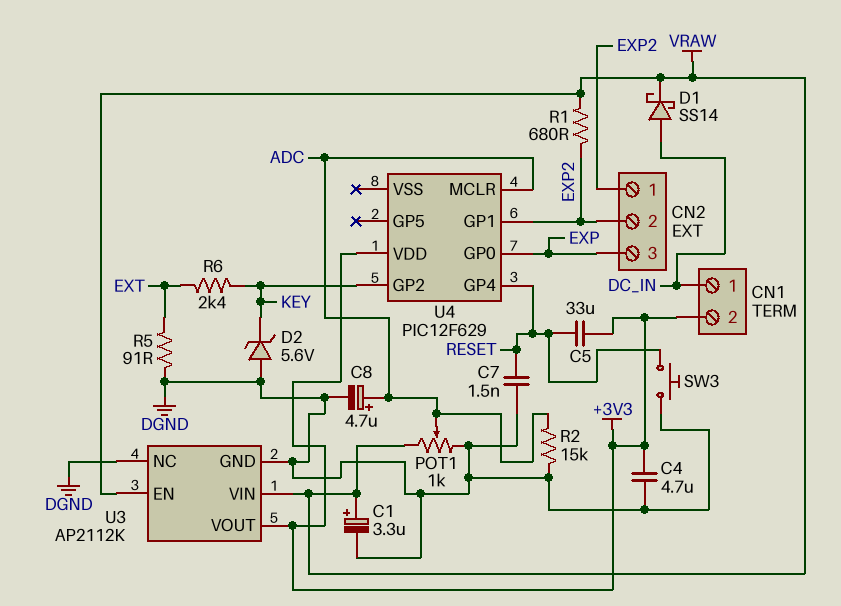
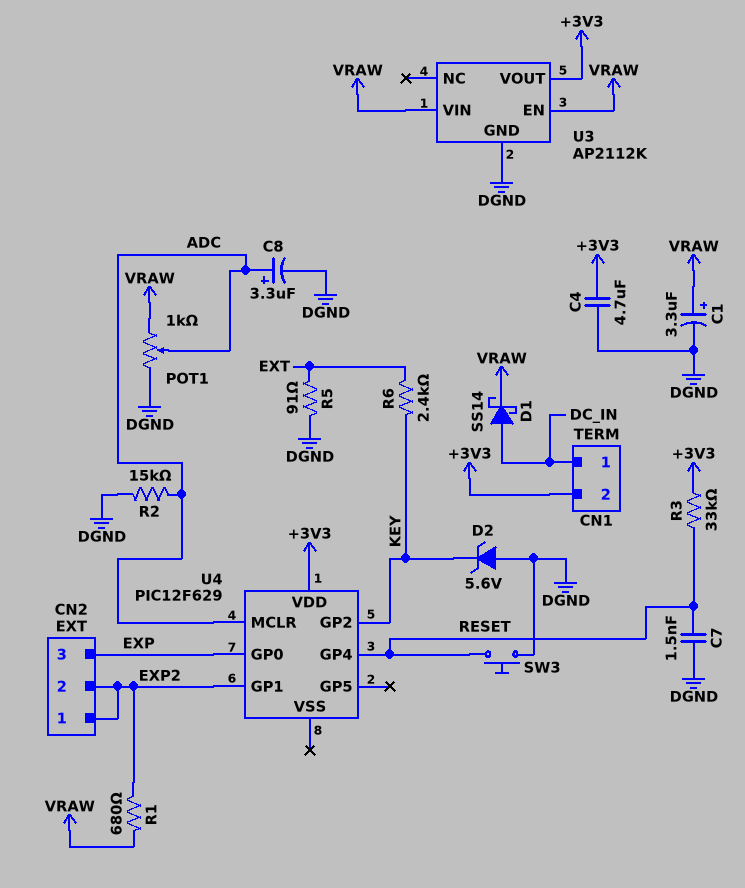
C5: 33uF (+3V3, RESET) -> none
C8: 4.7uF (plus ADC, minus DGND) -> 3.3uF (plus ADC, minus DGND)
R3: none -> 33k (+3V3, RESET)
U3 pin NC: DGND -> none

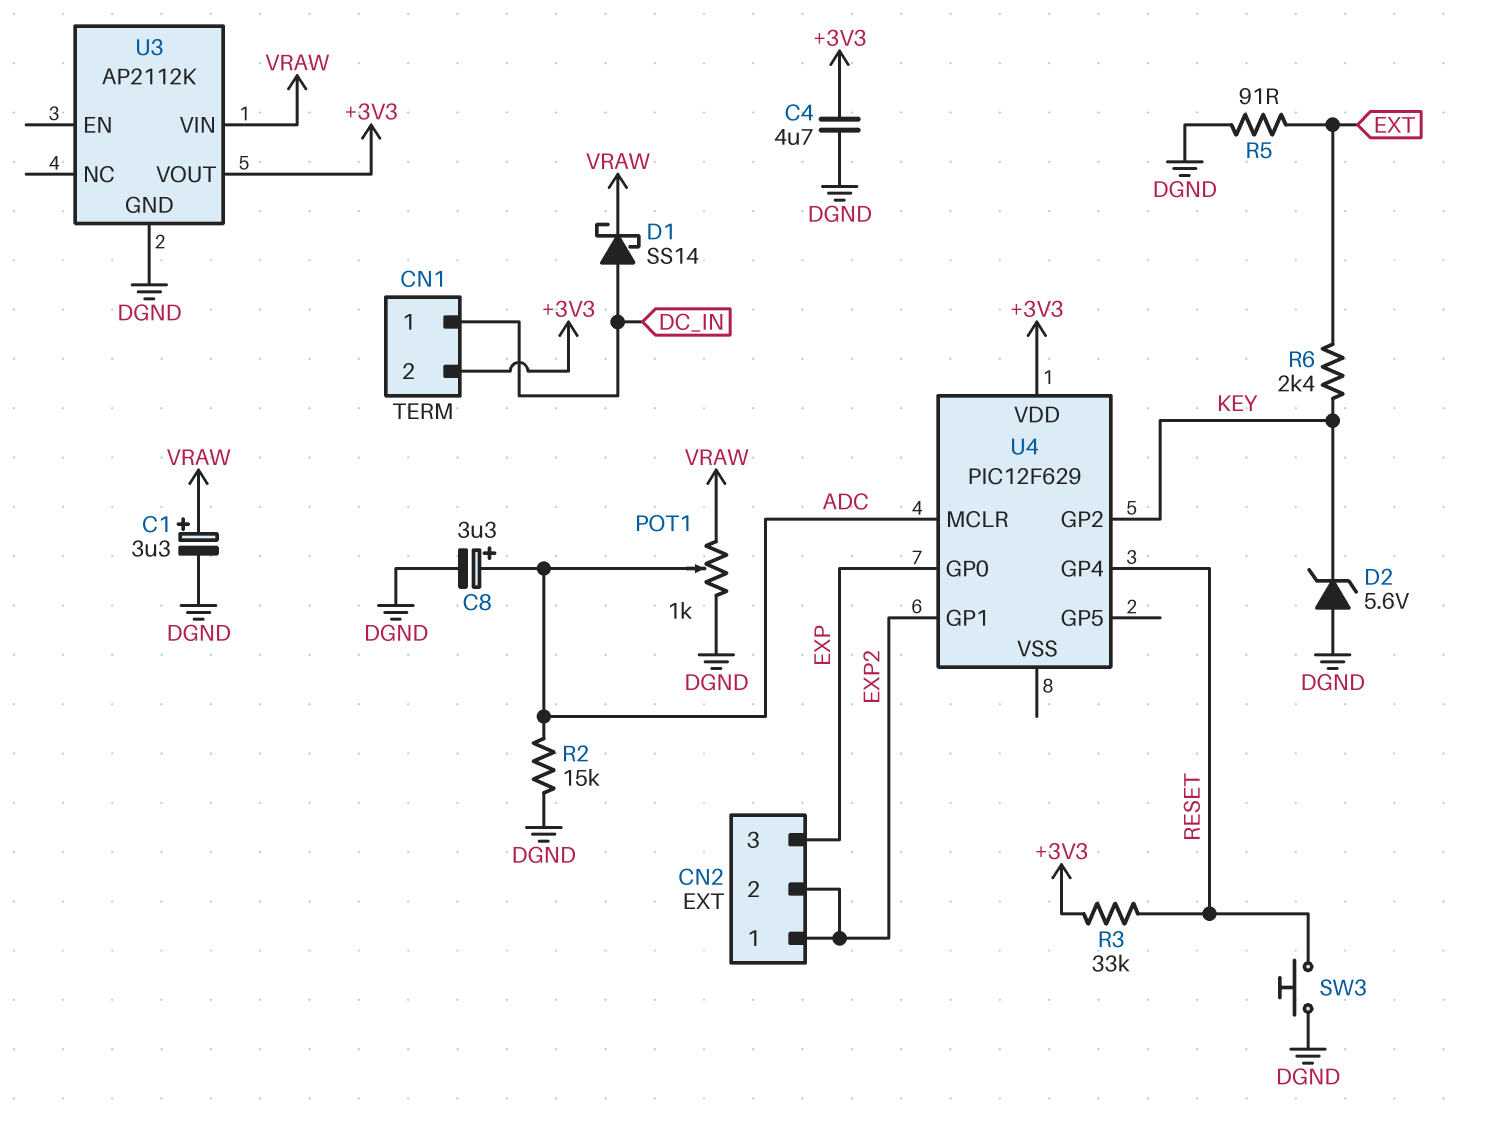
C7: 1.5nF (DGND, RESET) -> none
R1: 680 (EXP2, VRAW) -> none
U3 pin EN: VRAW -> none

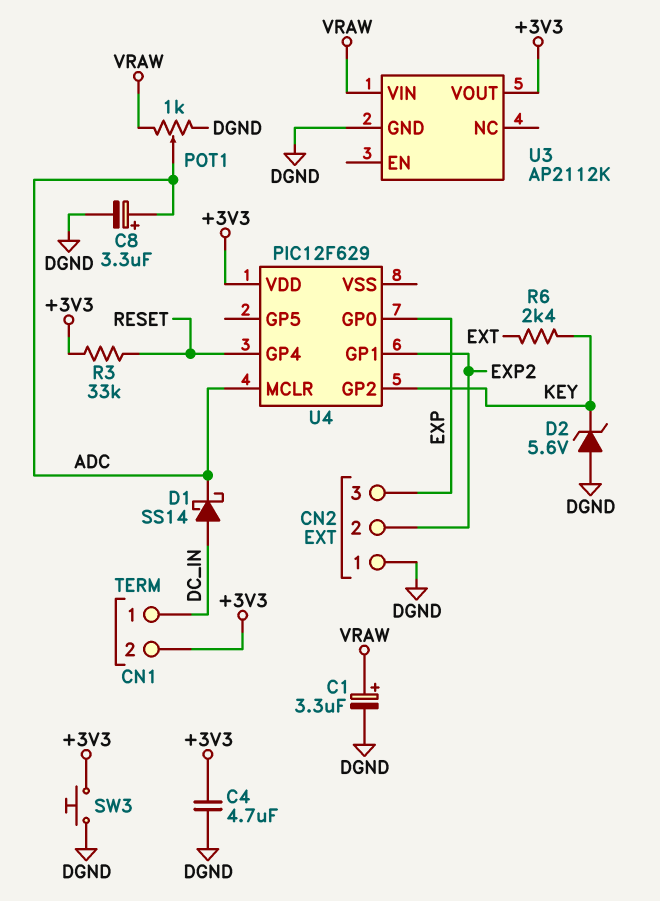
CN2 pin 1: EXP2 -> DGND
D1: schottky SS14 (A DC_IN, K VRAW) -> schottky SS14 (A DC_IN, K ADC)
R2: 15k (ADC, DGND) -> none
R5: 91 (DGND, EXT) -> none
SW3: button (DGND, RESET) -> button (+3V3, DGND)

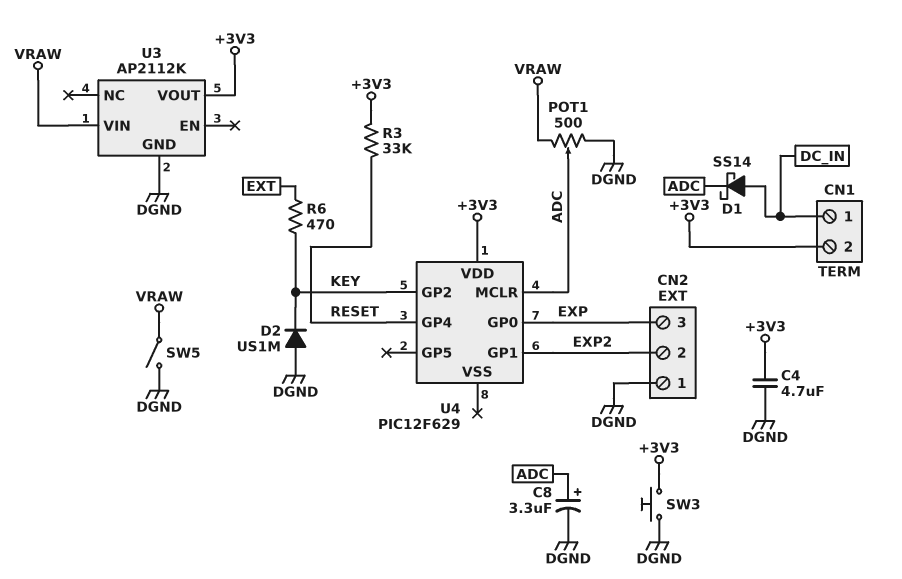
C1: 3.3uF (plus VRAW, minus DGND) -> none
D2: zener 5.6V (A DGND, K KEY) -> diode US1M (A DGND, K KEY)
POT1: 1k (DGND, VRAW, wiper ADC) -> 500 (DGND, VRAW, wiper ADC)
R6: 2.4k (EXT, KEY) -> 470 (EXT, KEY)
SW5: none -> switch (DGND, VRAW)

